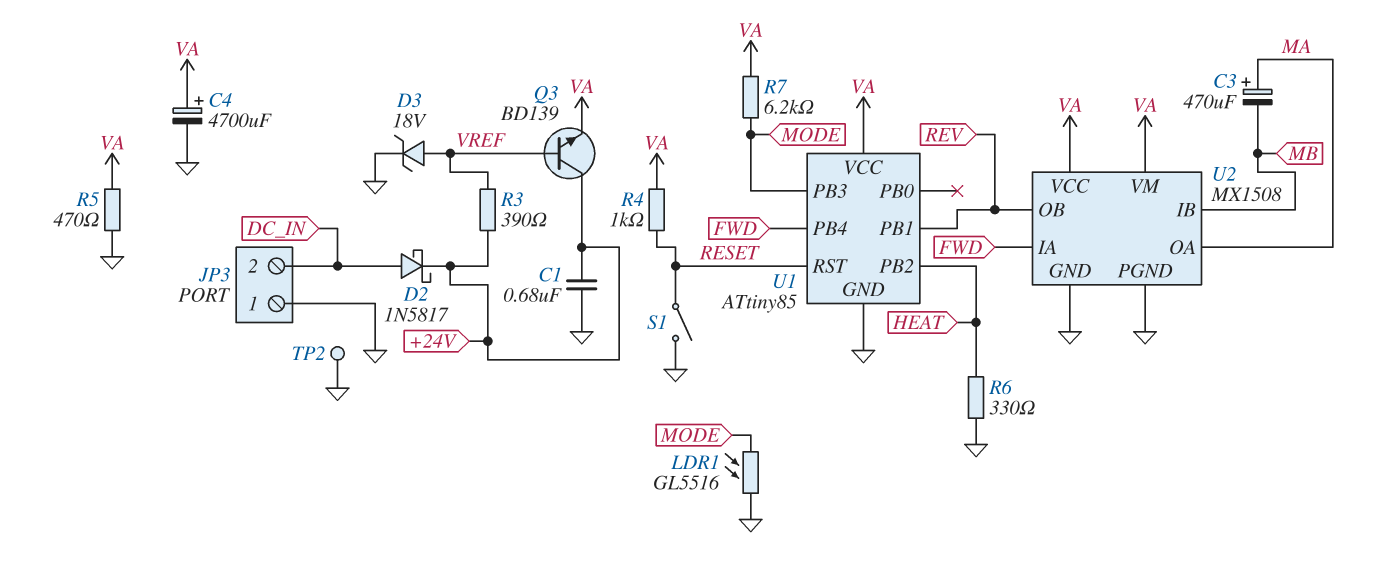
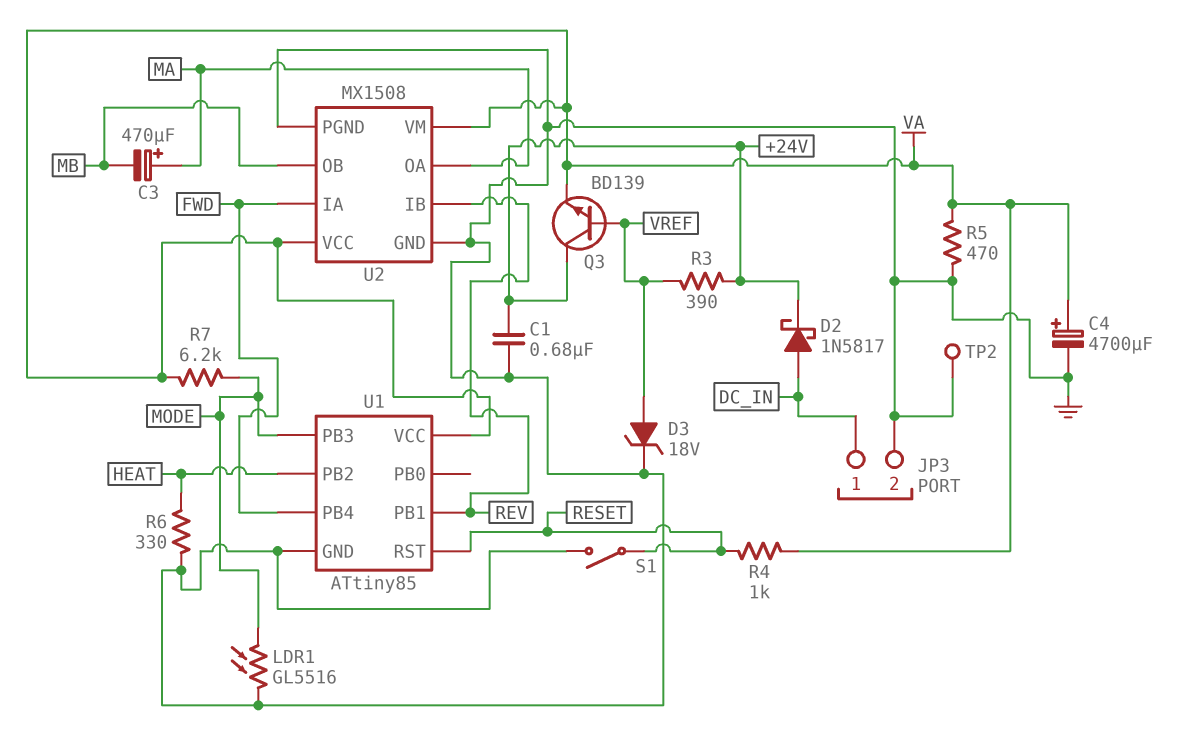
JP3 pin 1: GND -> DC_IN
JP3 pin 2: DC_IN -> GND
U2 pin IB: MB -> REV
U2 pin OB: REV -> MB

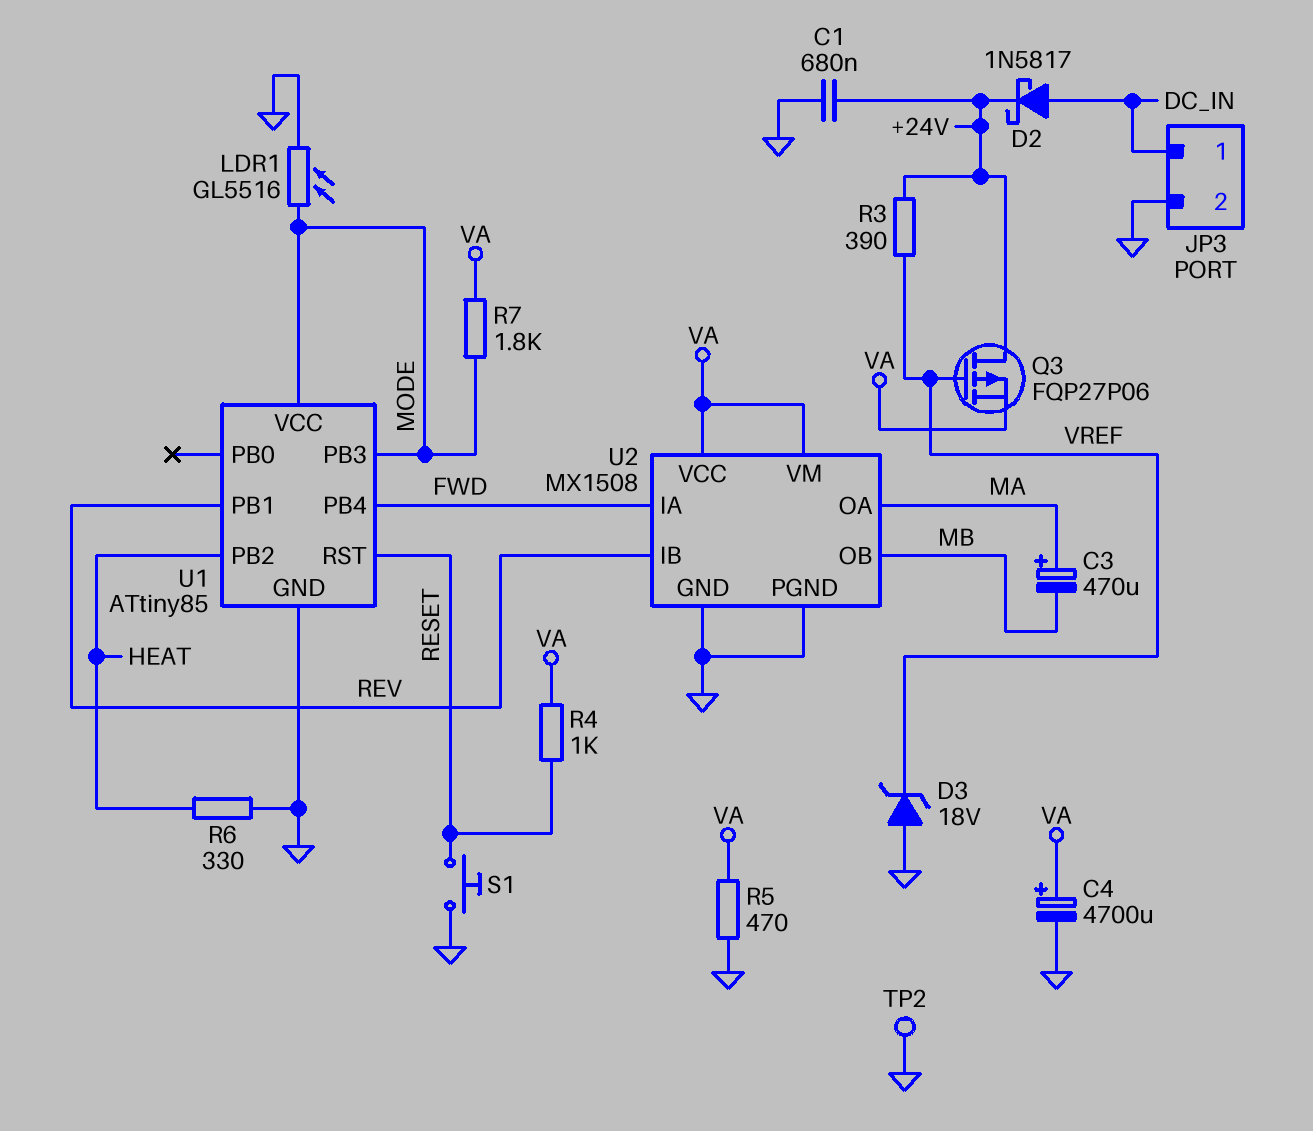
D3: zener 18V (A VREF, K GND) -> zener 18V (A GND, K VREF)
Q3: NPN BD139 (B VREF, C +24V, E VA) -> PMOS FQP27P06 (G VREF, D +24V, S VA)
R7: 6.2k (MODE, VA) -> 1.8k (MODE, VA)
S1: switch (GND, RESET) -> button (GND, RESET)
U1 pin VCC: VA -> MODE

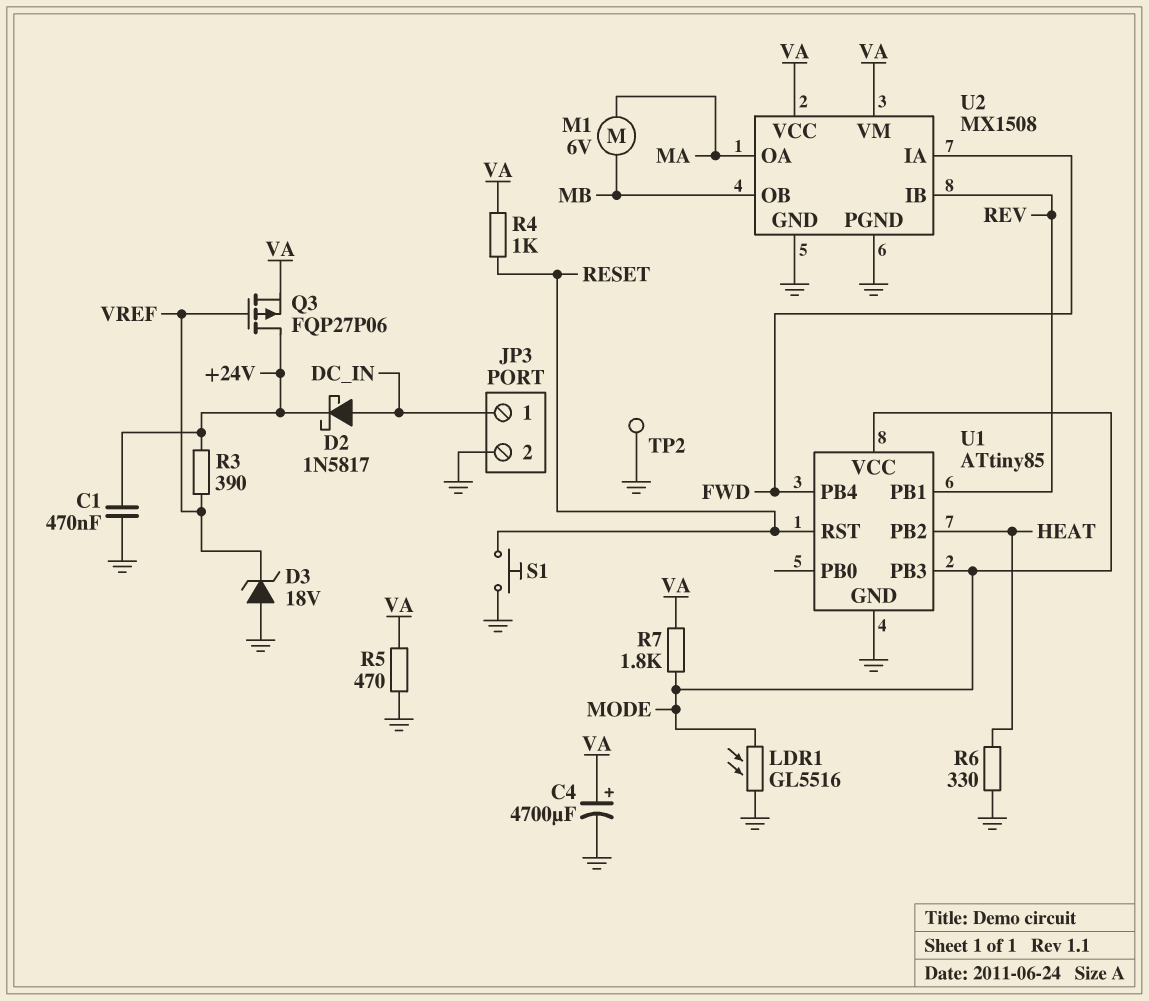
C1: 680nF (+24V, GND) -> 470nF (+24V, GND)
C3: 470uF (plus MA, minus MB) -> none
M1: none -> motor 6V (MA, MB)

